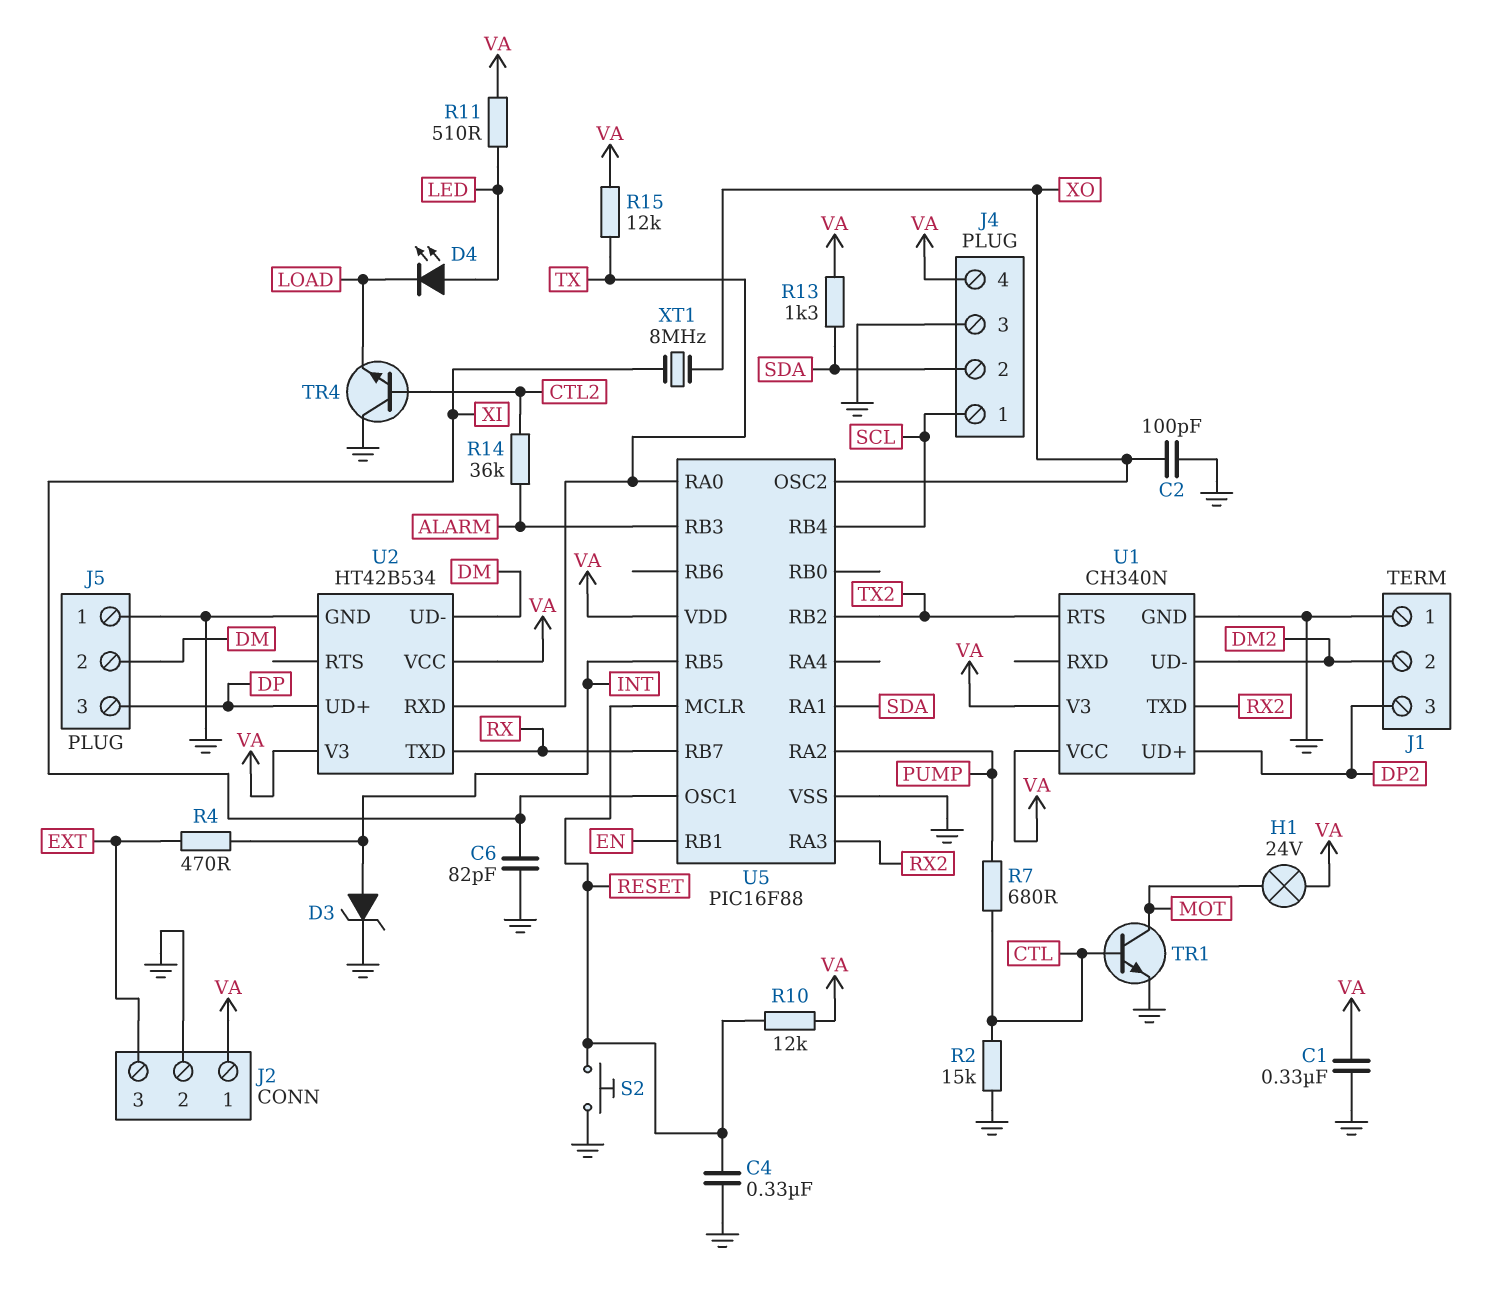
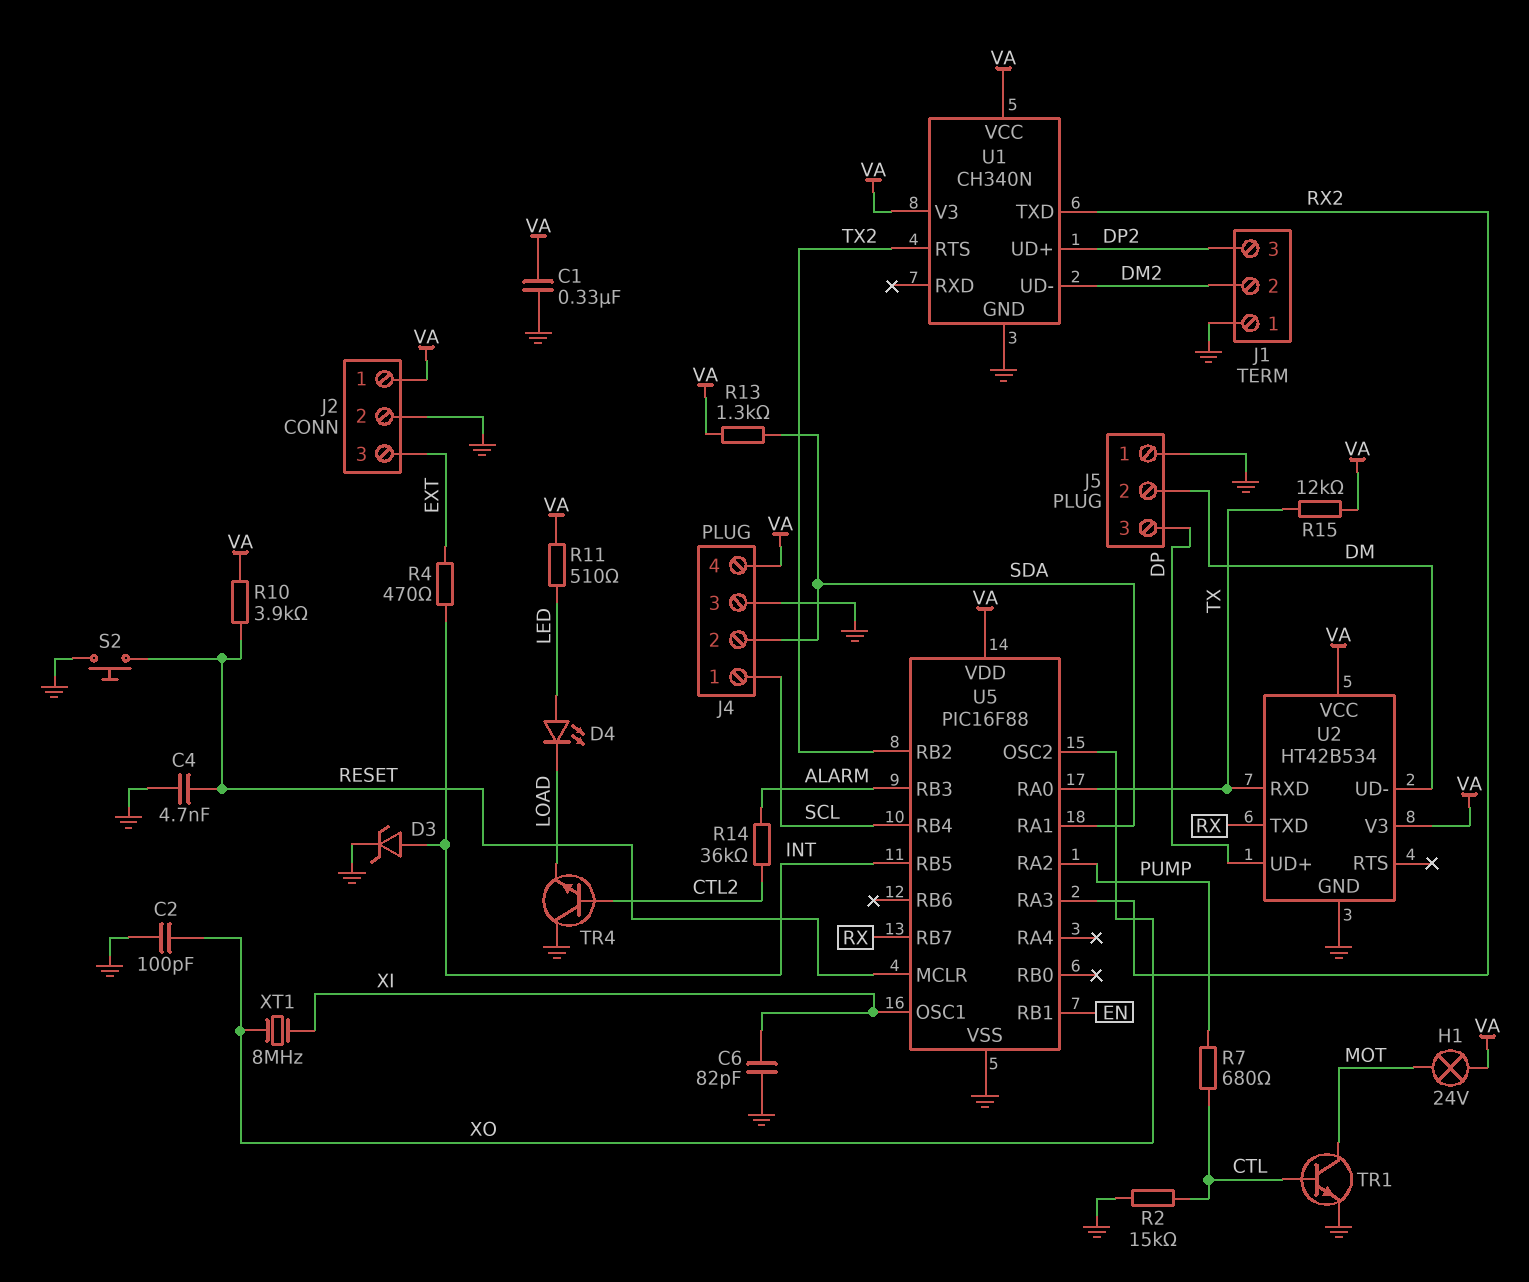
C4: 330nF (GND, RESET) -> 4.7nF (GND, RESET)
R10: 12k (RESET, VA) -> 3.9k (RESET, VA)

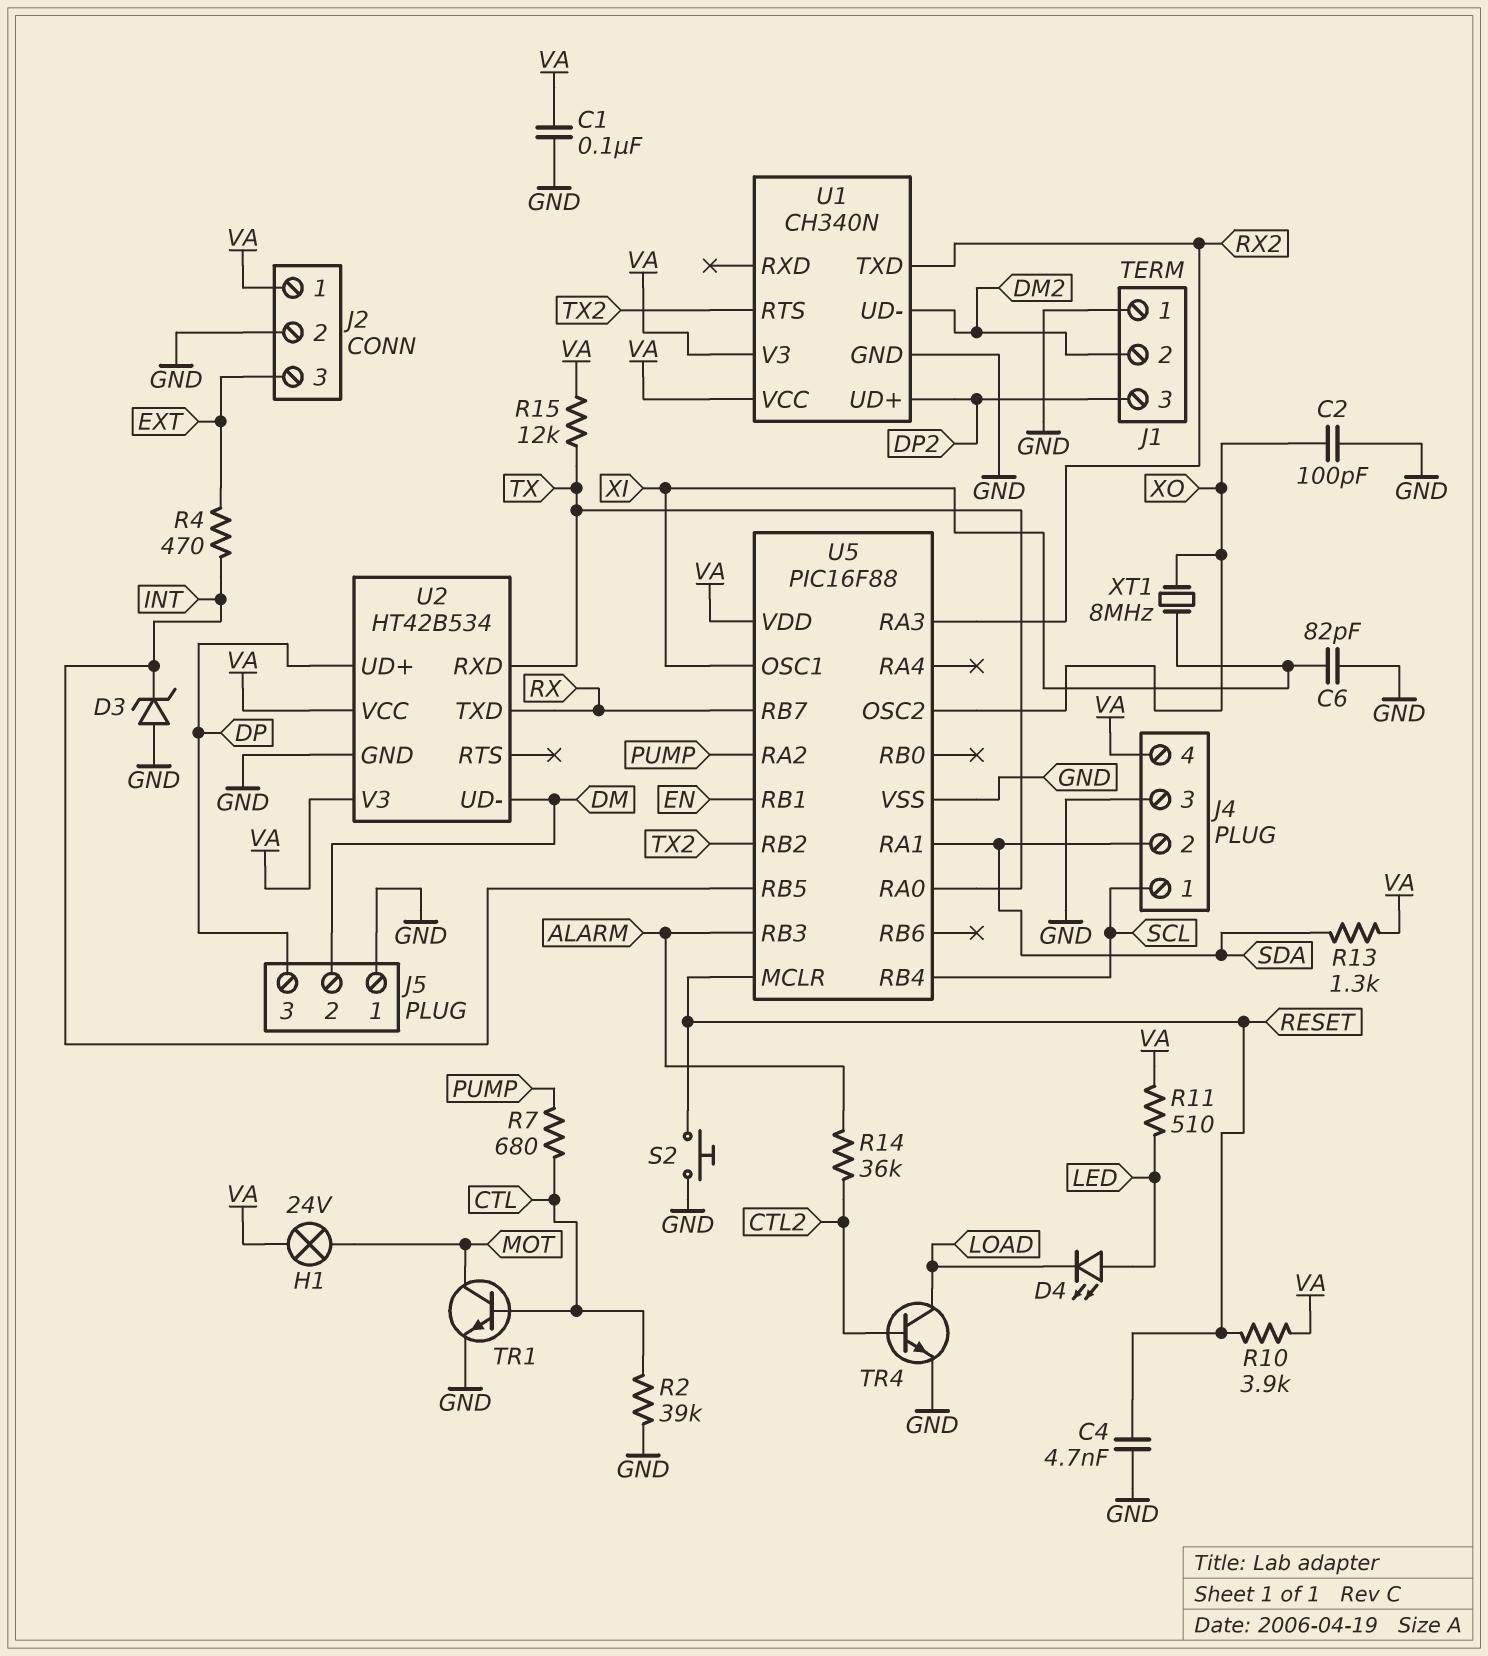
C1: 330nF (GND, VA) -> 100nF (GND, VA)
D3: zener (A INT, K GND) -> zener (A GND, K INT)
R2: 15k (CTL, GND) -> 39k (CTL, GND)
TR4: NPN (B CTL2, C GND, E LOAD) -> NPN (B CTL2, C LOAD, E GND)

